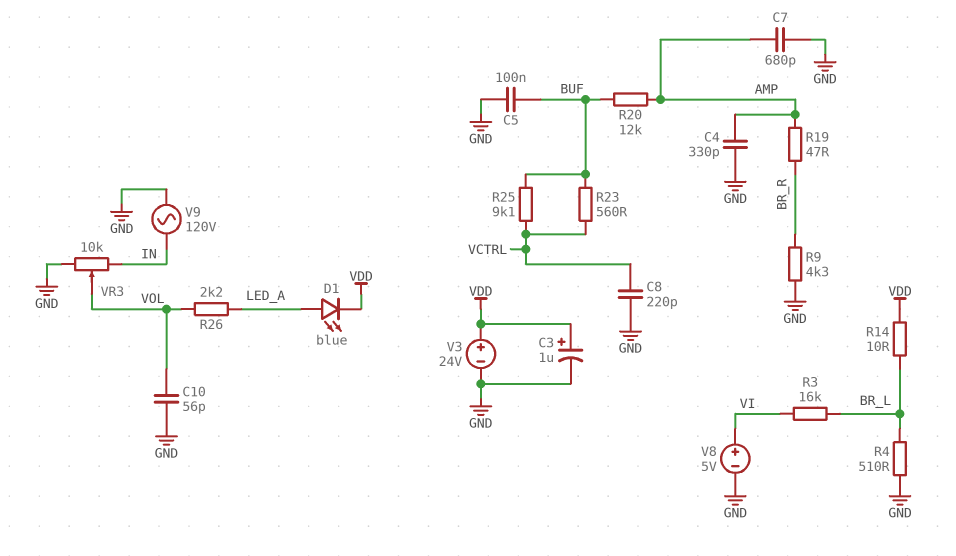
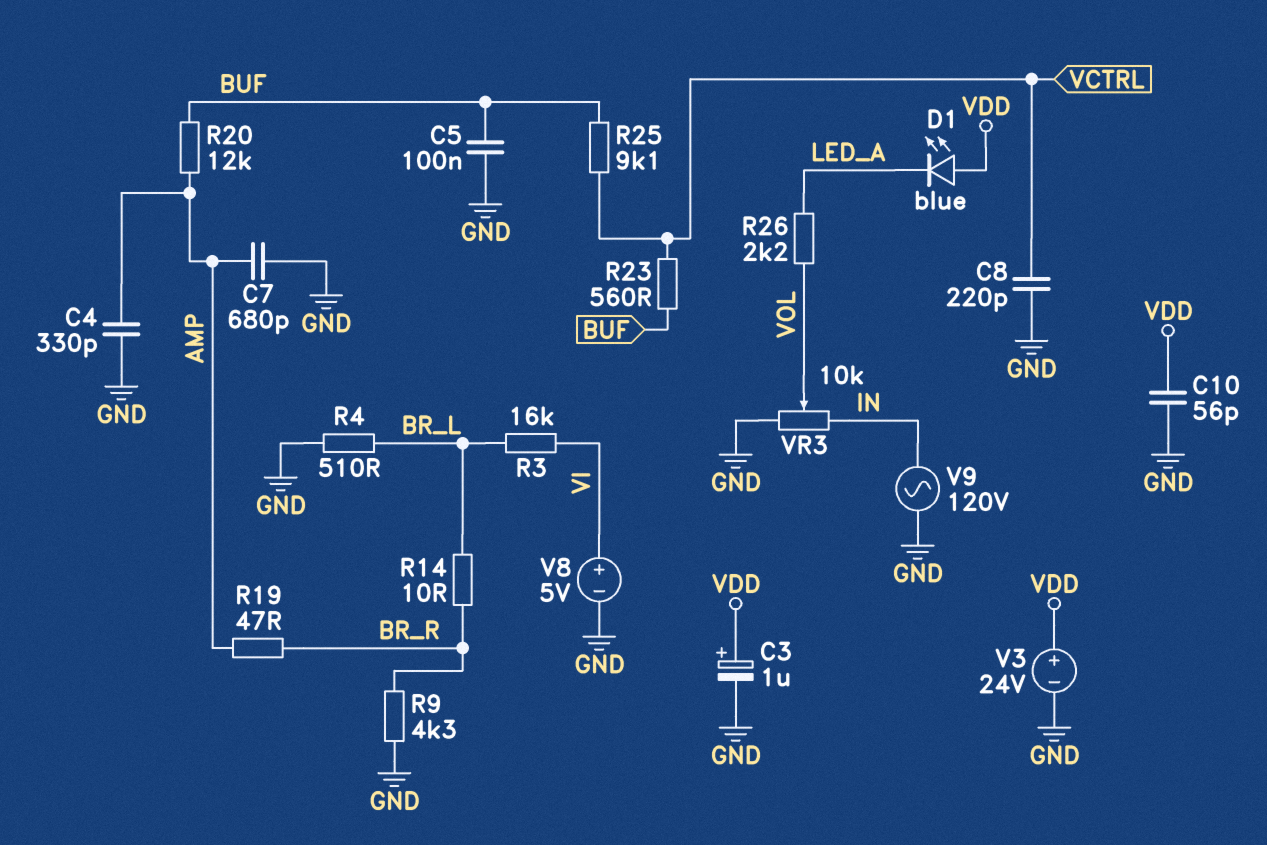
C10: 56pF (GND, VOL) -> 56pF (GND, VDD)
D1: LED blue (A LED_A, K VDD) -> LED blue (A VDD, K LED_A)
R14: 10 (BR_L, VDD) -> 10 (BR_L, BR_R)

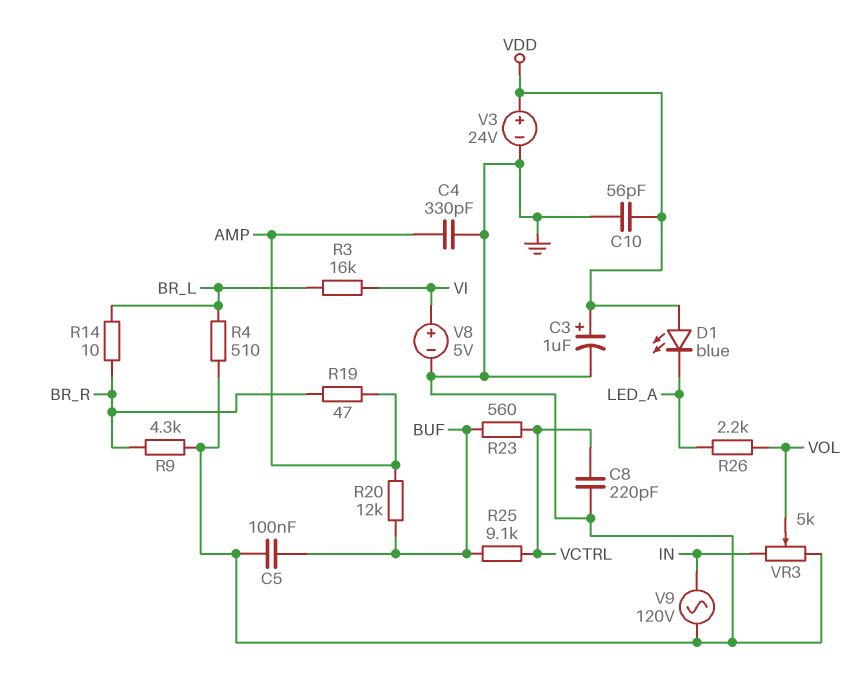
C7: 680pF (AMP, GND) -> none
VR3: 10k (GND, IN, wiper VOL) -> 5k (GND, IN, wiper VOL)

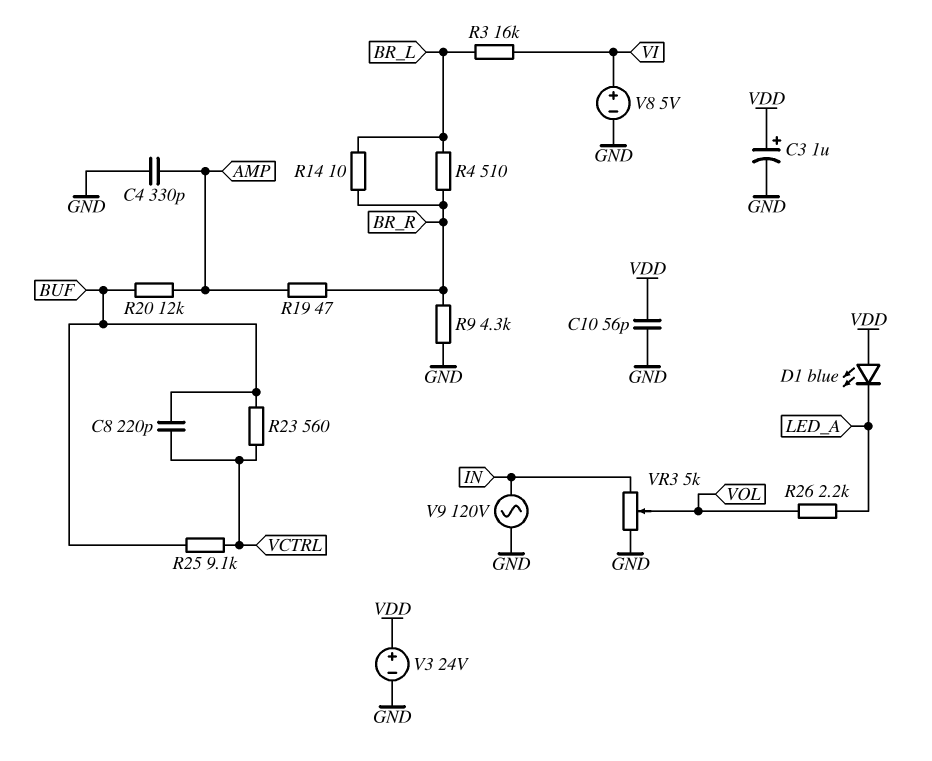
C5: 100nF (BUF, GND) -> none
C8: 220pF (GND, VCTRL) -> 220pF (BUF, VCTRL)
R4: 510 (BR_L, GND) -> 510 (BR_L, BR_R)

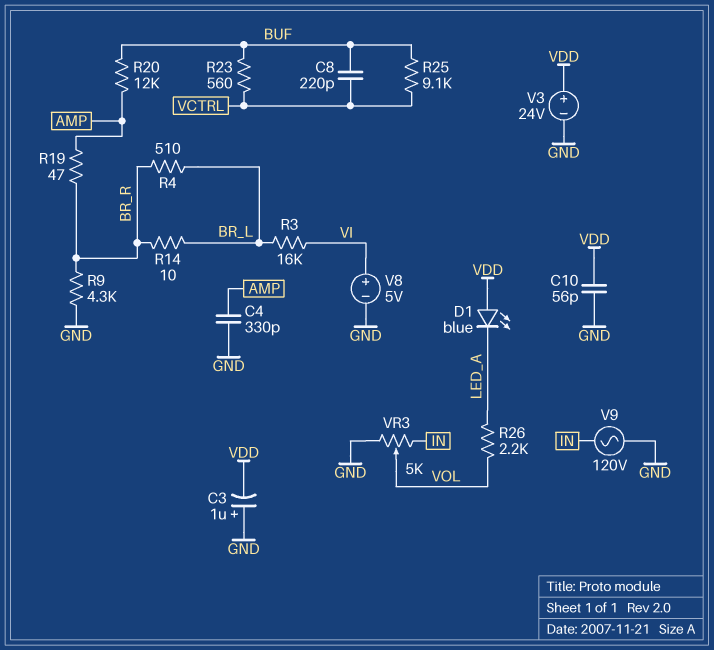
C3: 1uF (plus VDD, minus GND) -> 1uF (plus GND, minus VDD)

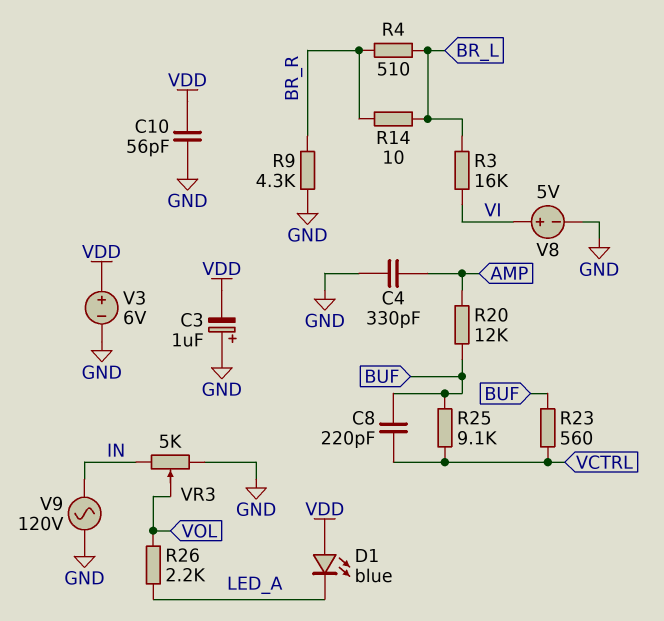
R19: 47 (AMP, BR_R) -> none
V3: 24V (plus VDD, minus GND) -> 6V (plus VDD, minus GND)

